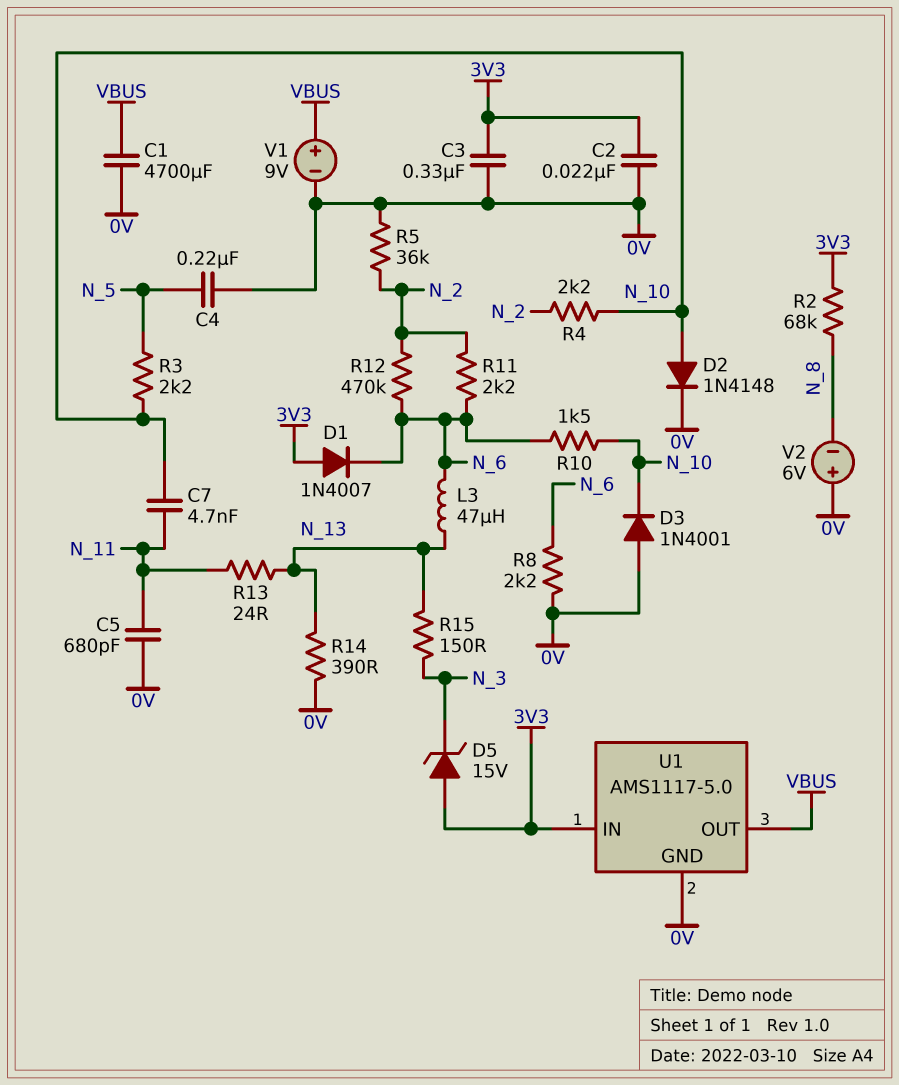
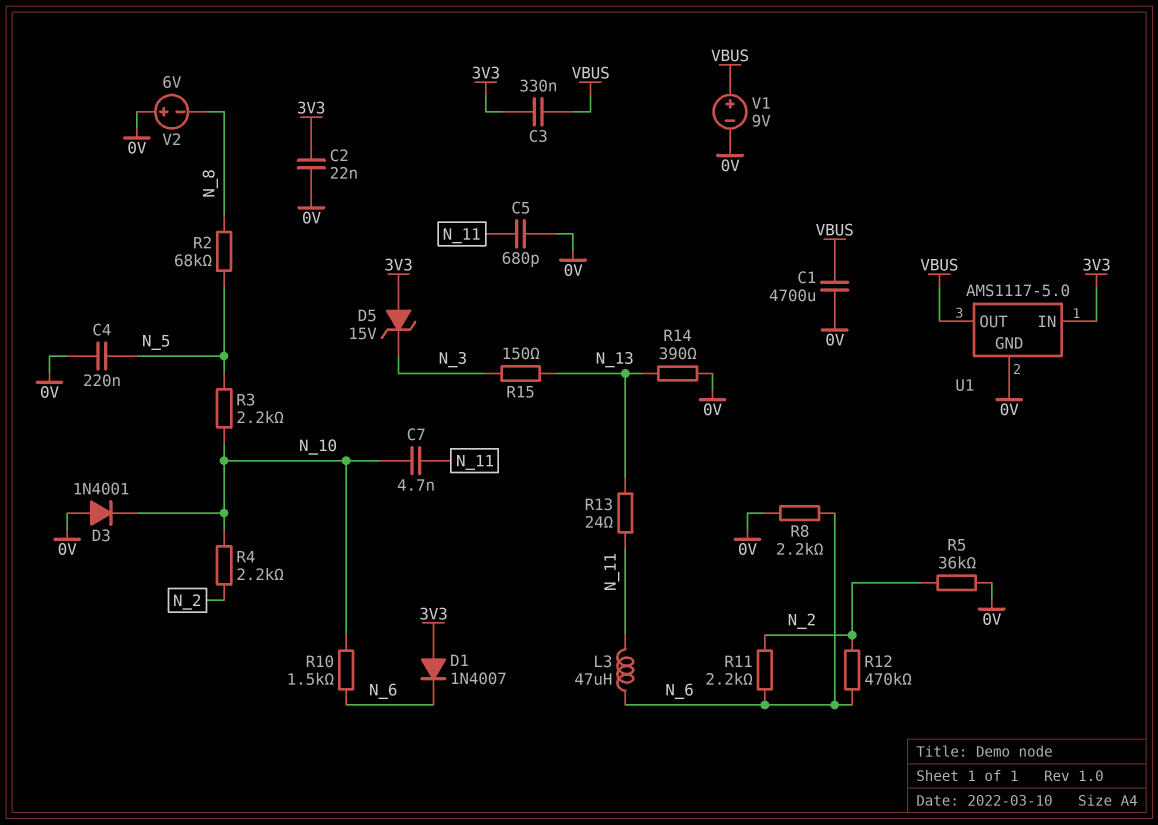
C3: 330nF (0V, 3V3) -> 330nF (3V3, VBUS)
D2: diode 1N4148 (A N_10, K 0V) -> none
L3: 47uH (N_6, N_13) -> 47uH (N_6, N_11)
R2: 68k (3V3, N_8) -> 68k (N_5, N_8)

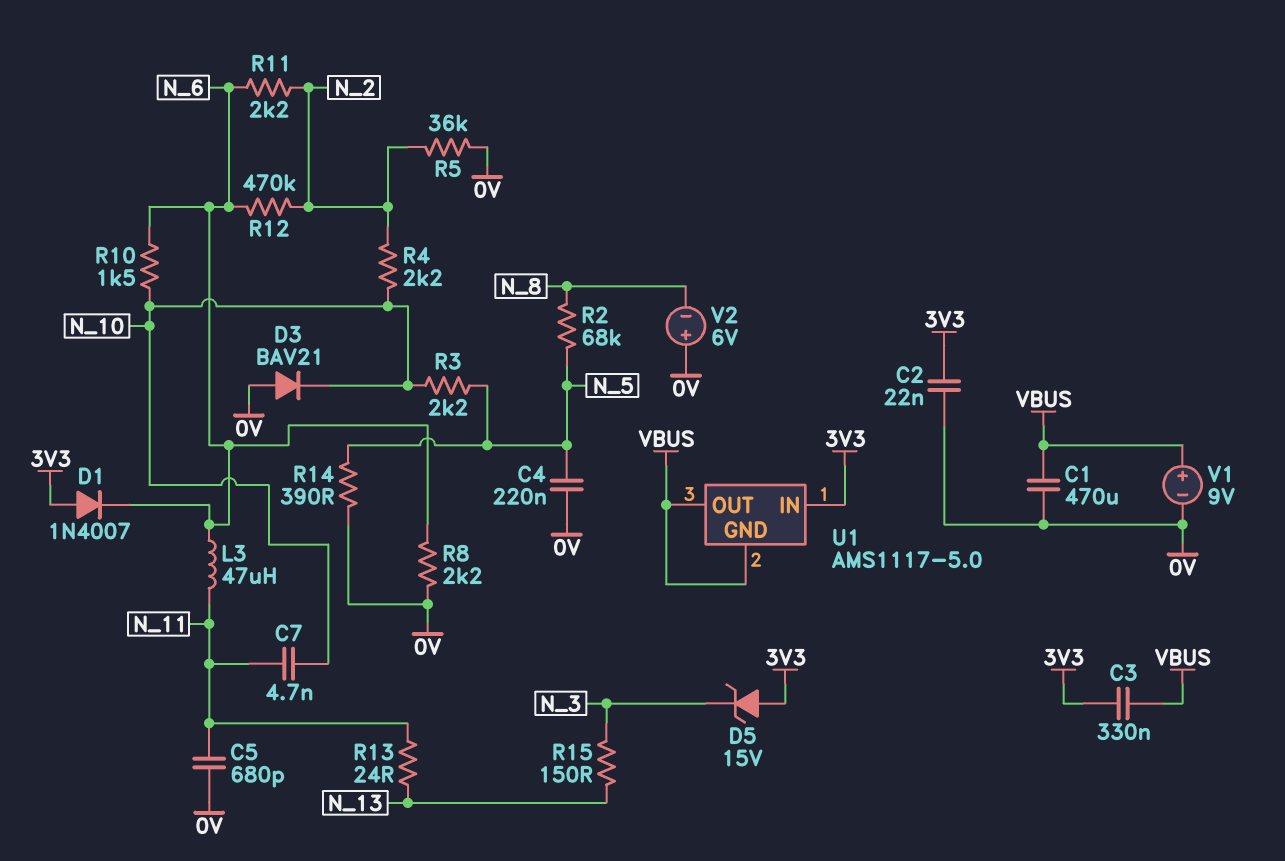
C1: 4700uF (0V, VBUS) -> 470uF (0V, VBUS)
D3: diode 1N4001 (A 0V, K N_10) -> diode BAV21 (A 0V, K N_10)
R14: 390 (0V, N_13) -> 390 (0V, N_5)
U1 pin GND: 0V -> VBUS

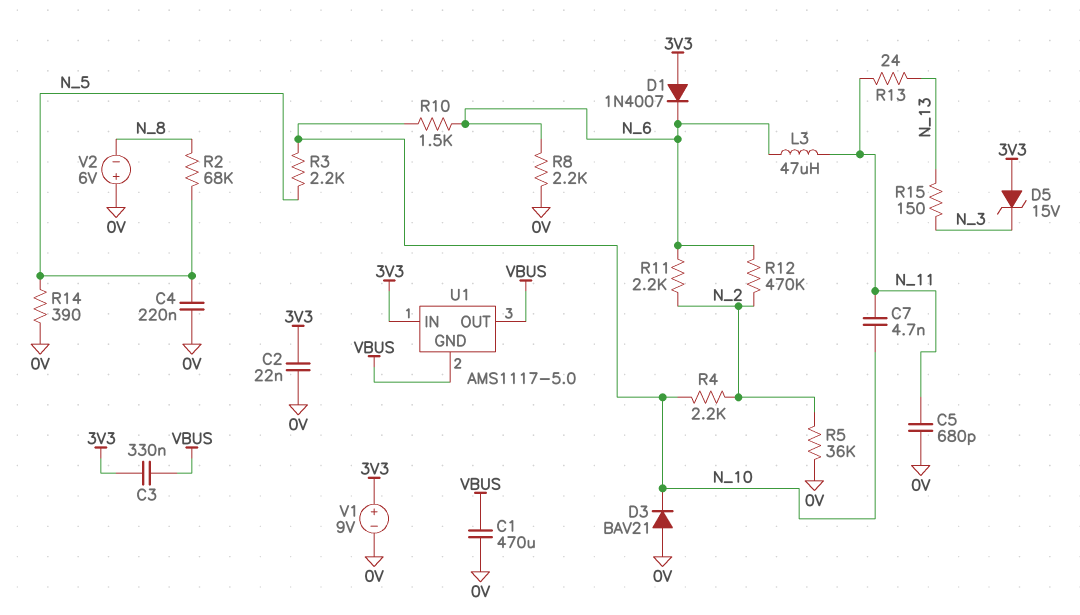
V1: 9V (plus VBUS, minus 0V) -> 9V (plus 3V3, minus 0V)

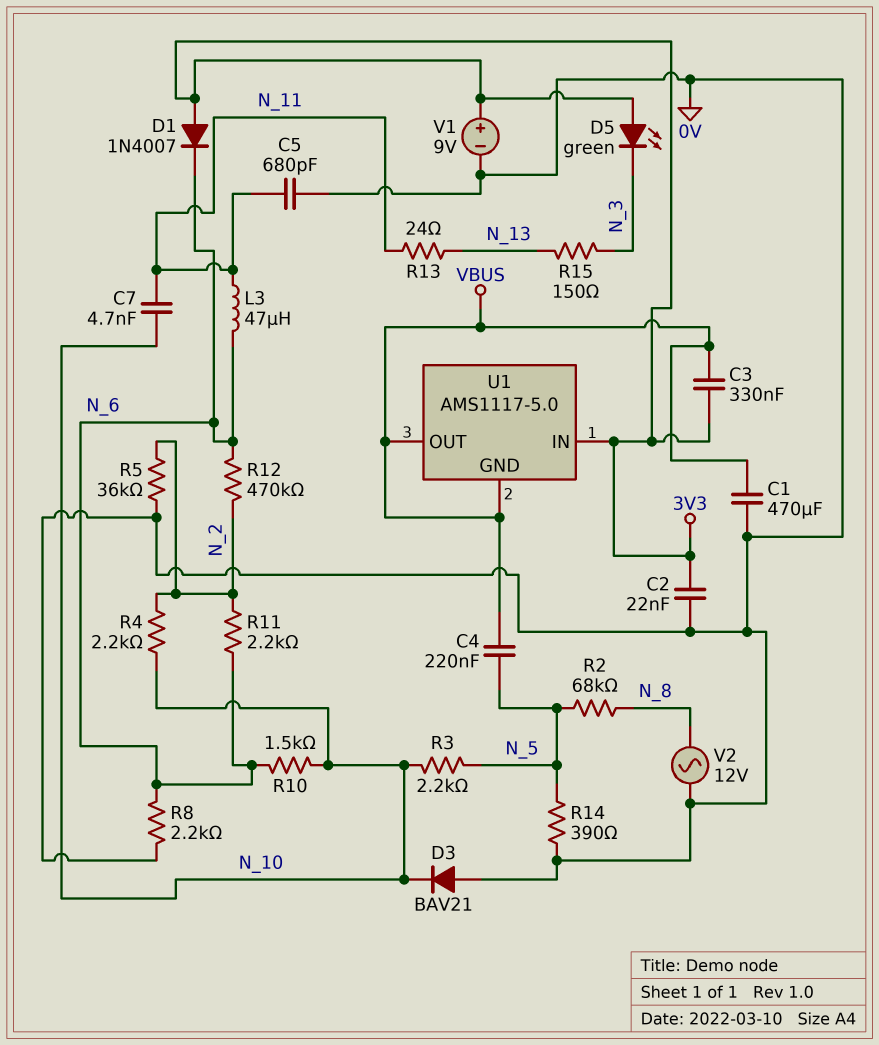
C4: 220nF (0V, N_5) -> 220nF (N_5, VBUS)
D5: zener 15V (A 3V3, K N_3) -> LED green (A 3V3, K N_3)
V2: 6V (plus 0V, minus N_8) -> AC 12V (0V, N_8)

